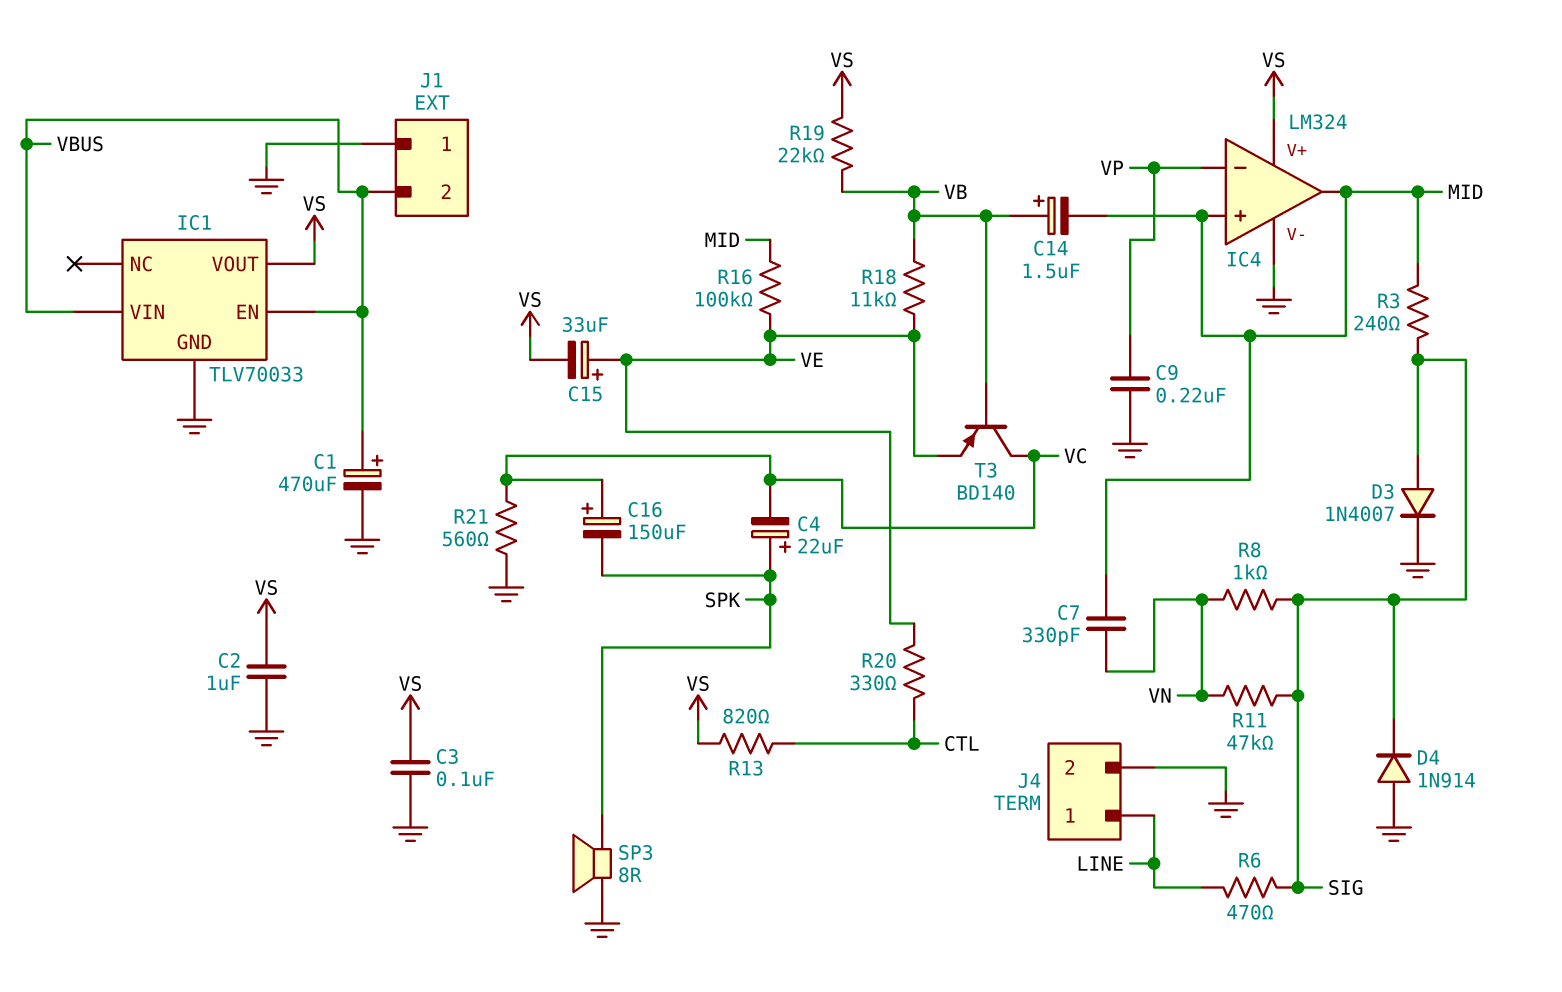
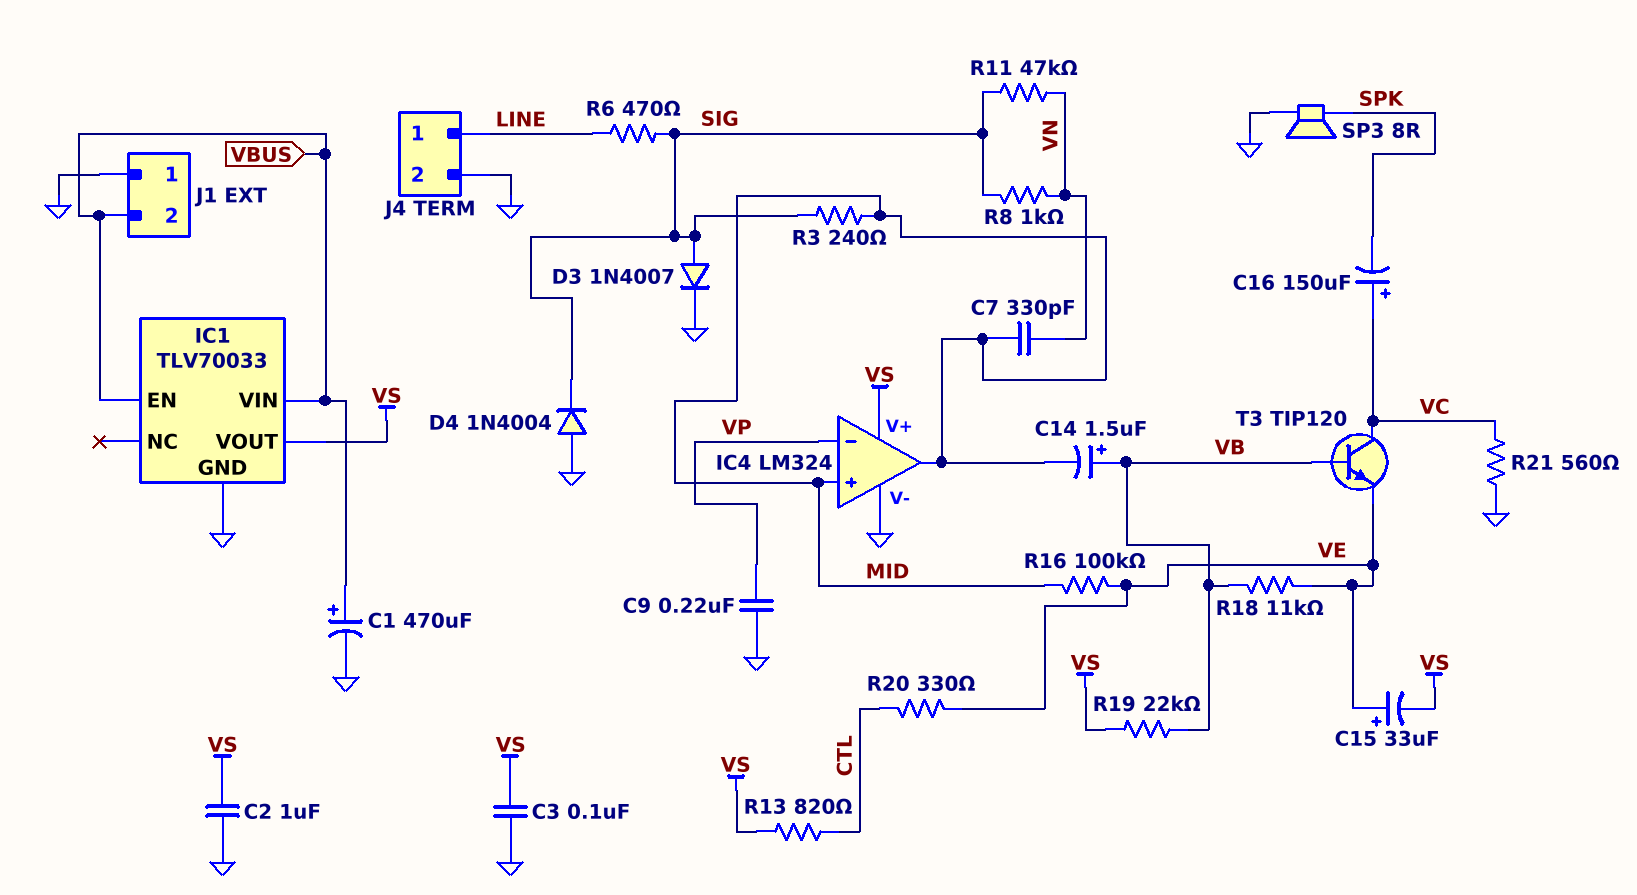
C4: 22uF (plus SPK, minus VC) -> none
D4: diode 1N914 (A GND, K SIG) -> diode 1N4004 (A GND, K SIG)
T3: PNP BD140 (B VB, C VC, E VE) -> NPN TIP120 (B VB, C VC, E VE)

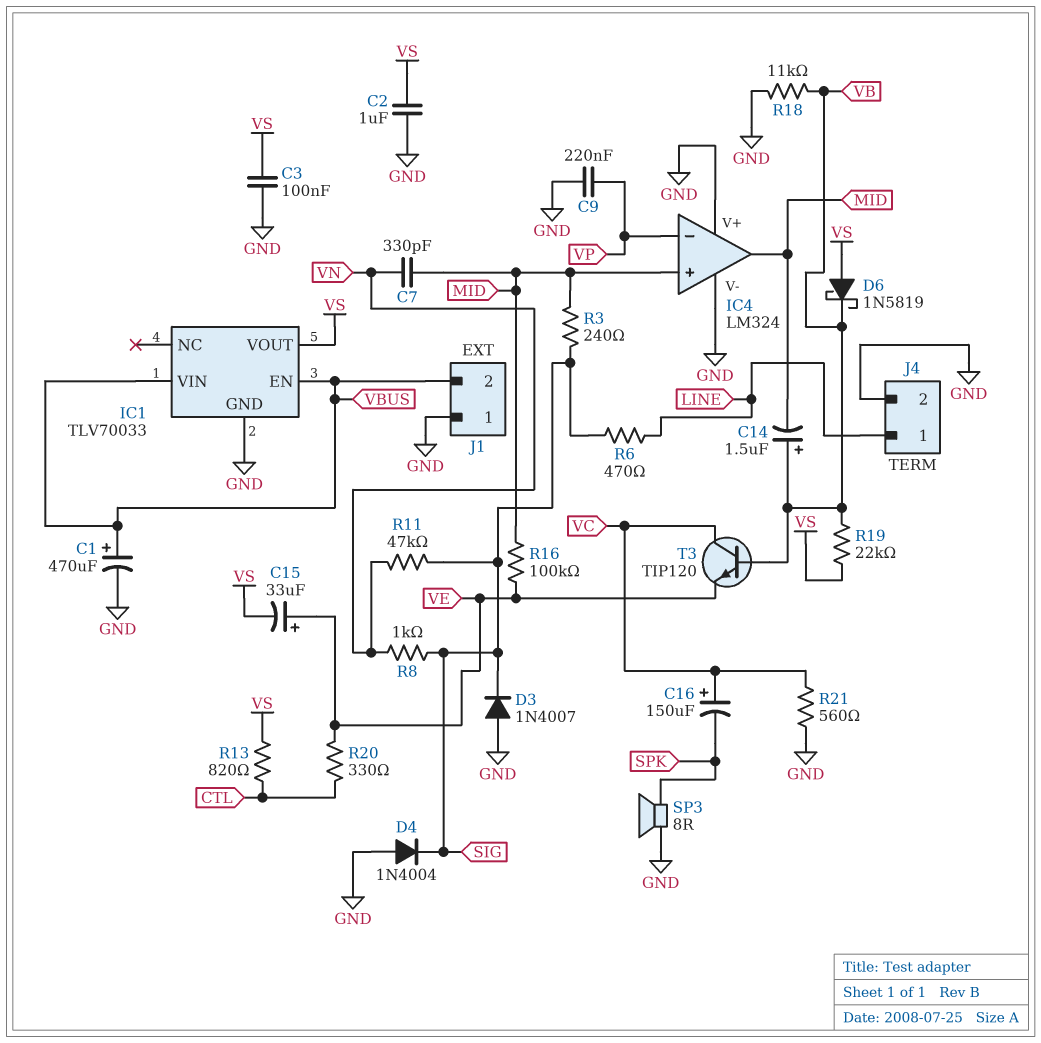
D3: diode 1N4007 (A SIG, K GND) -> diode 1N4007 (A GND, K SIG)
D6: none -> schottky 1N5819 (A VS, K VB)
IC4 pin V+: VS -> GND
R18: 11k (VB, VE) -> 11k (GND, VB)

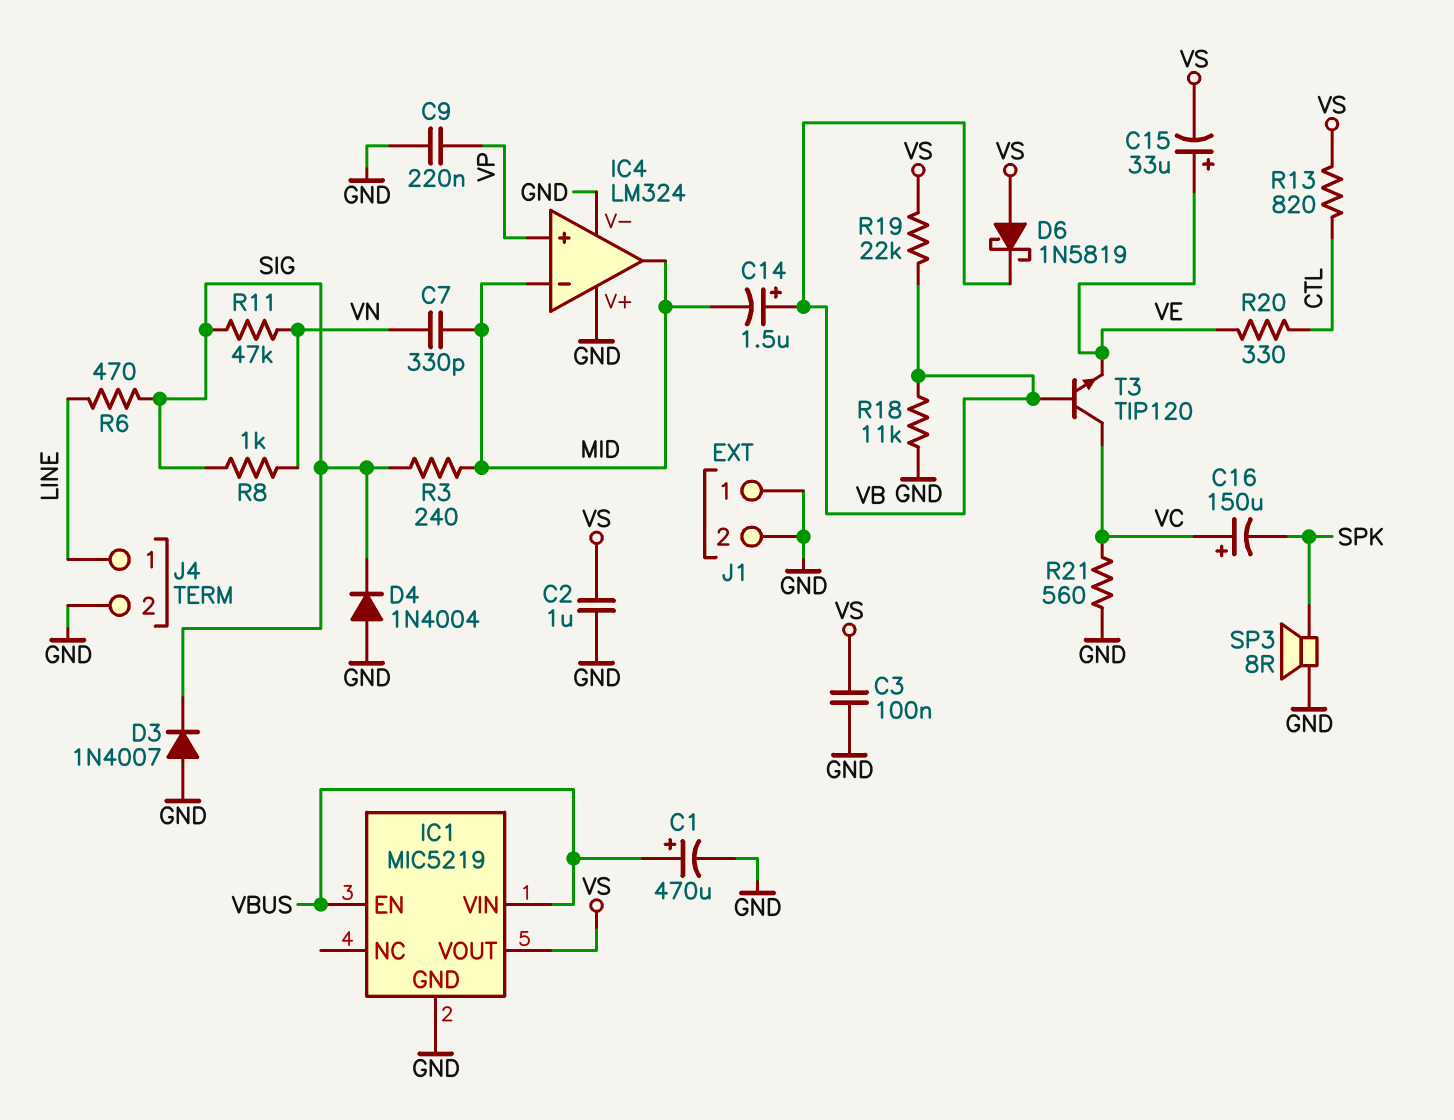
IC1: TLV70033 -> MIC5219
IC4 pin in+: MID -> VP
IC4 pin in-: VP -> MID
J1 pin 2: VBUS -> GND
R16: 100k (MID, VE) -> none

